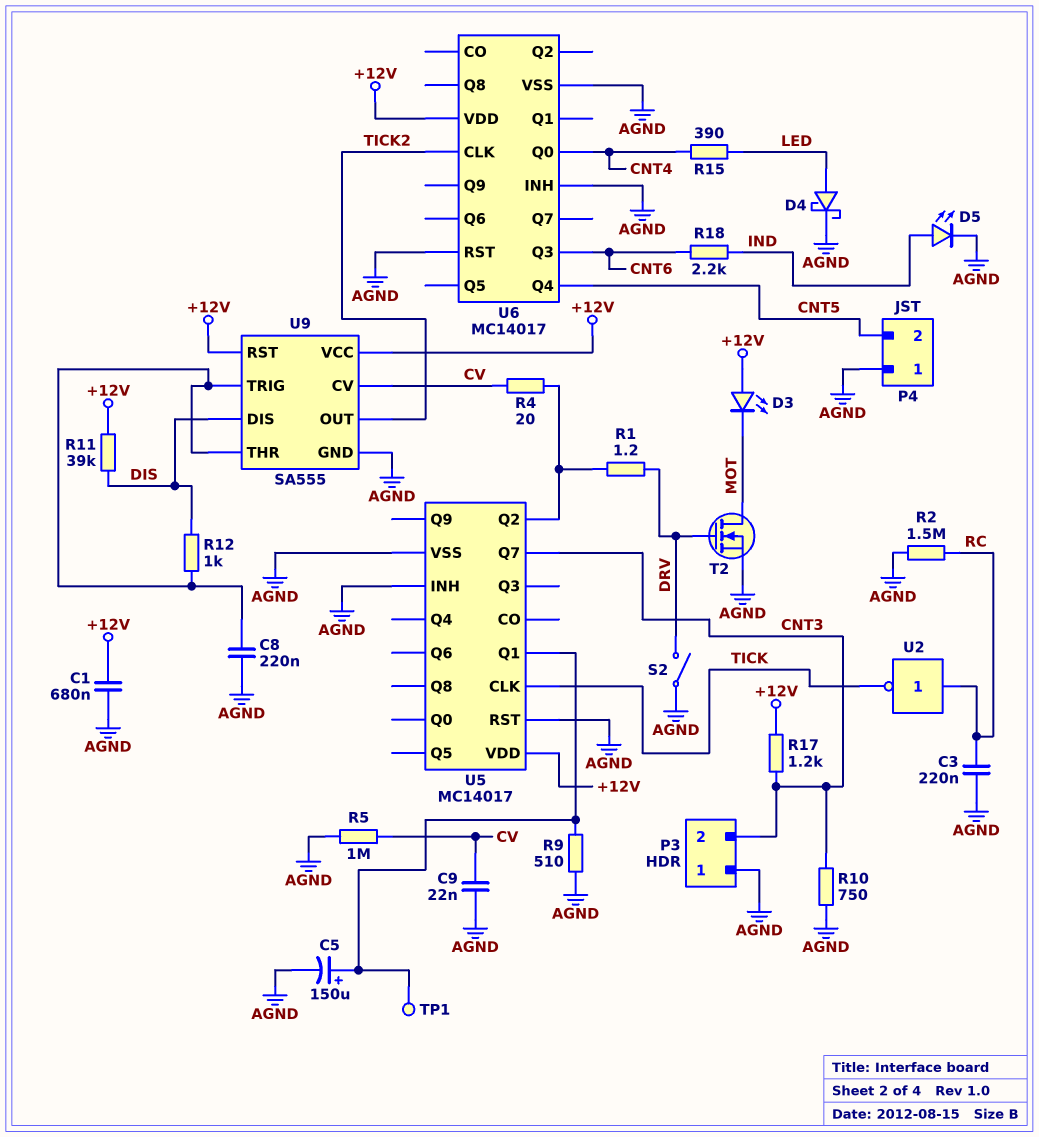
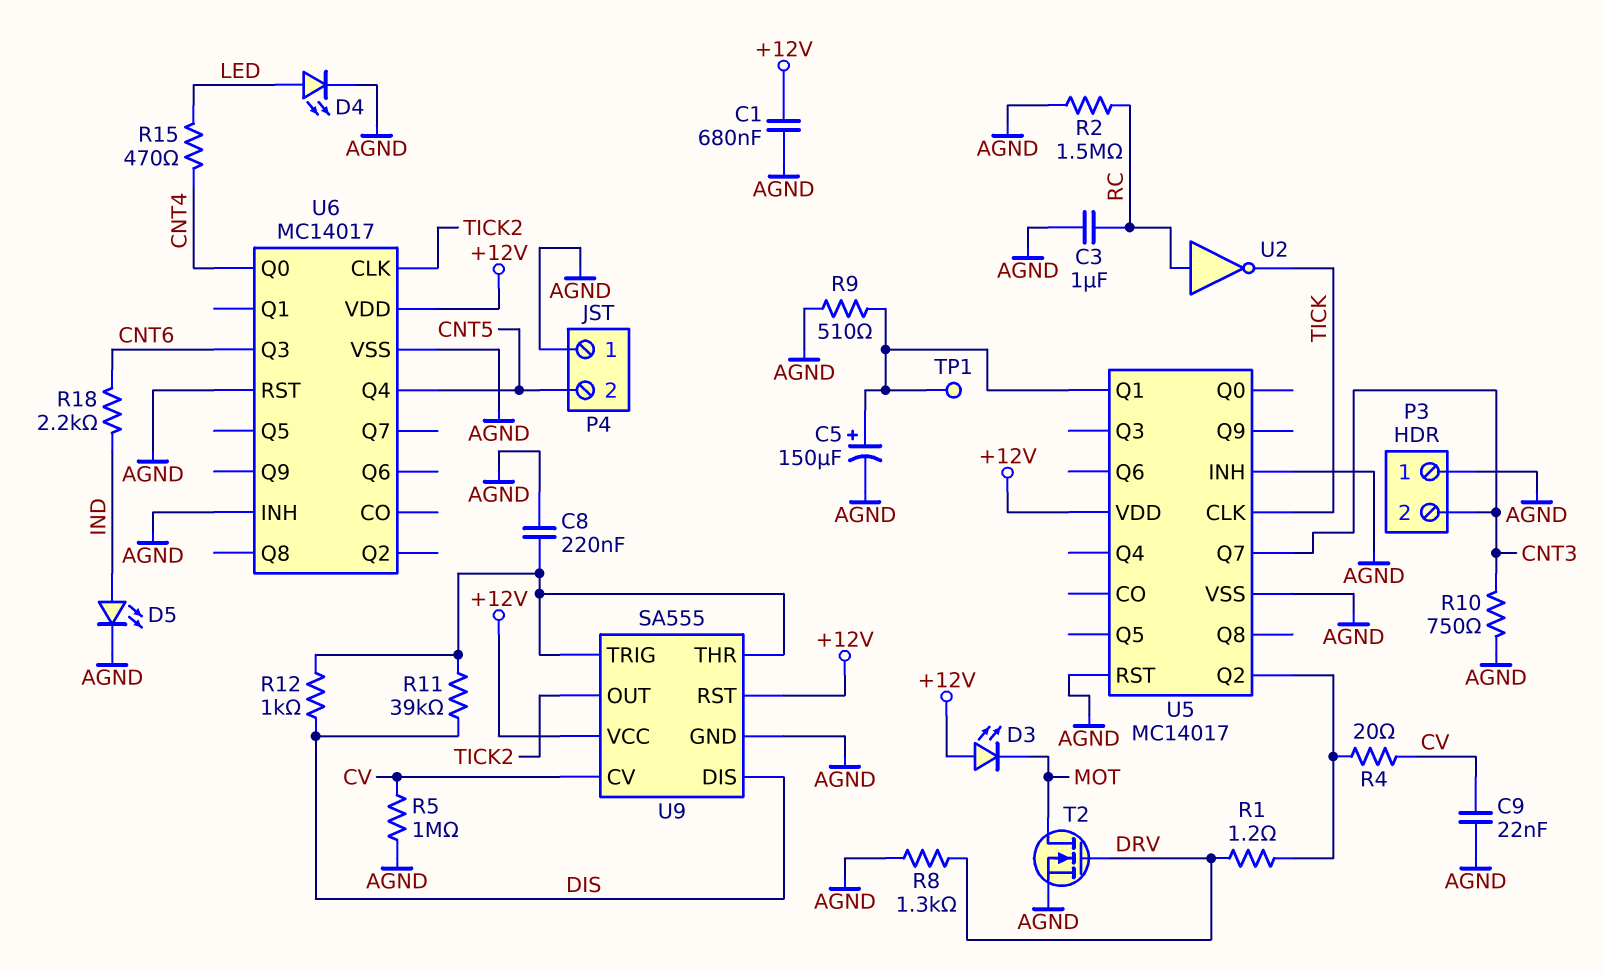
C3: 220nF (AGND, RC) -> 1uF (AGND, RC)
D4: schottky (A LED, K AGND) -> LED (A LED, K AGND)
R8: none -> 1.3k (AGND, DRV)
R11: 39k (+12V, DIS) -> 39k (DIS, U9/THR)
R15: 390 (CNT4, LED) -> 470 (CNT4, LED)
R17: 1.2k (+12V, CNT3) -> none
S2: switch (AGND, DRV) -> none

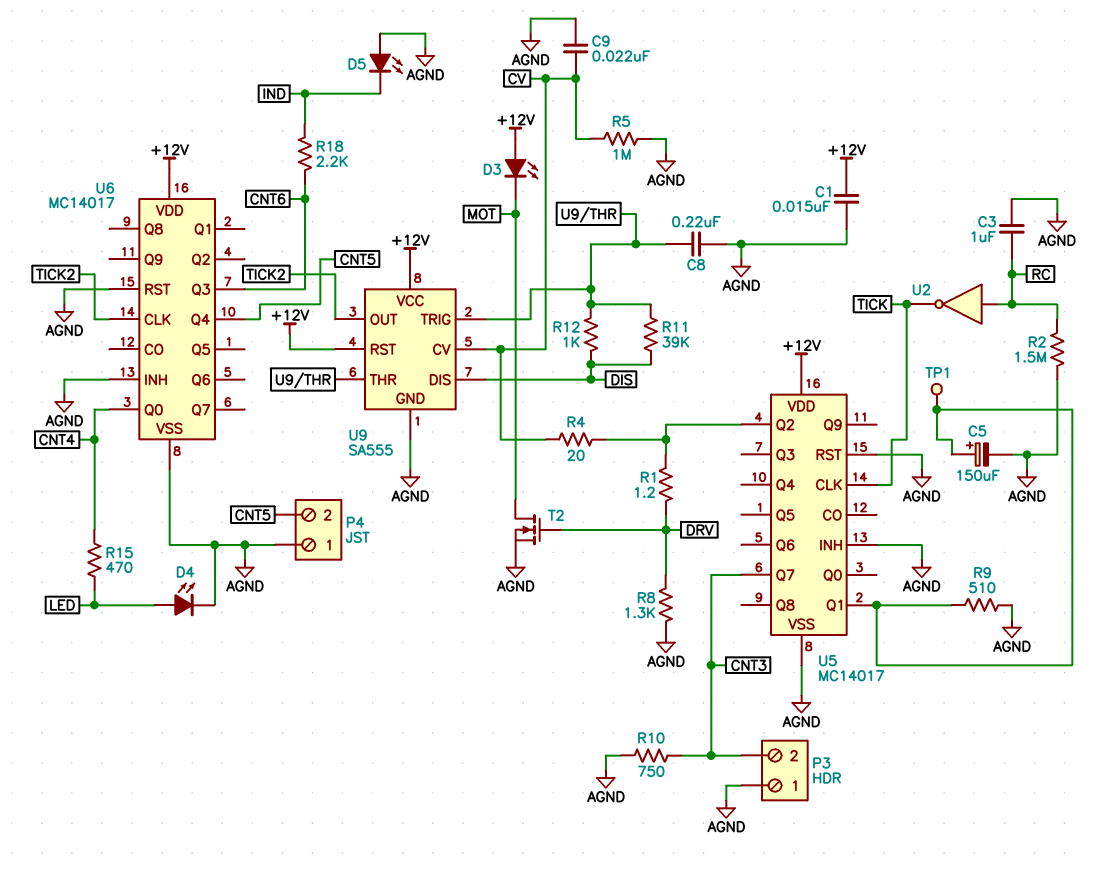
C1: 680nF (+12V, AGND) -> 15nF (+12V, AGND)
D5: LED (A IND, K AGND) -> LED (A AGND, K IND)

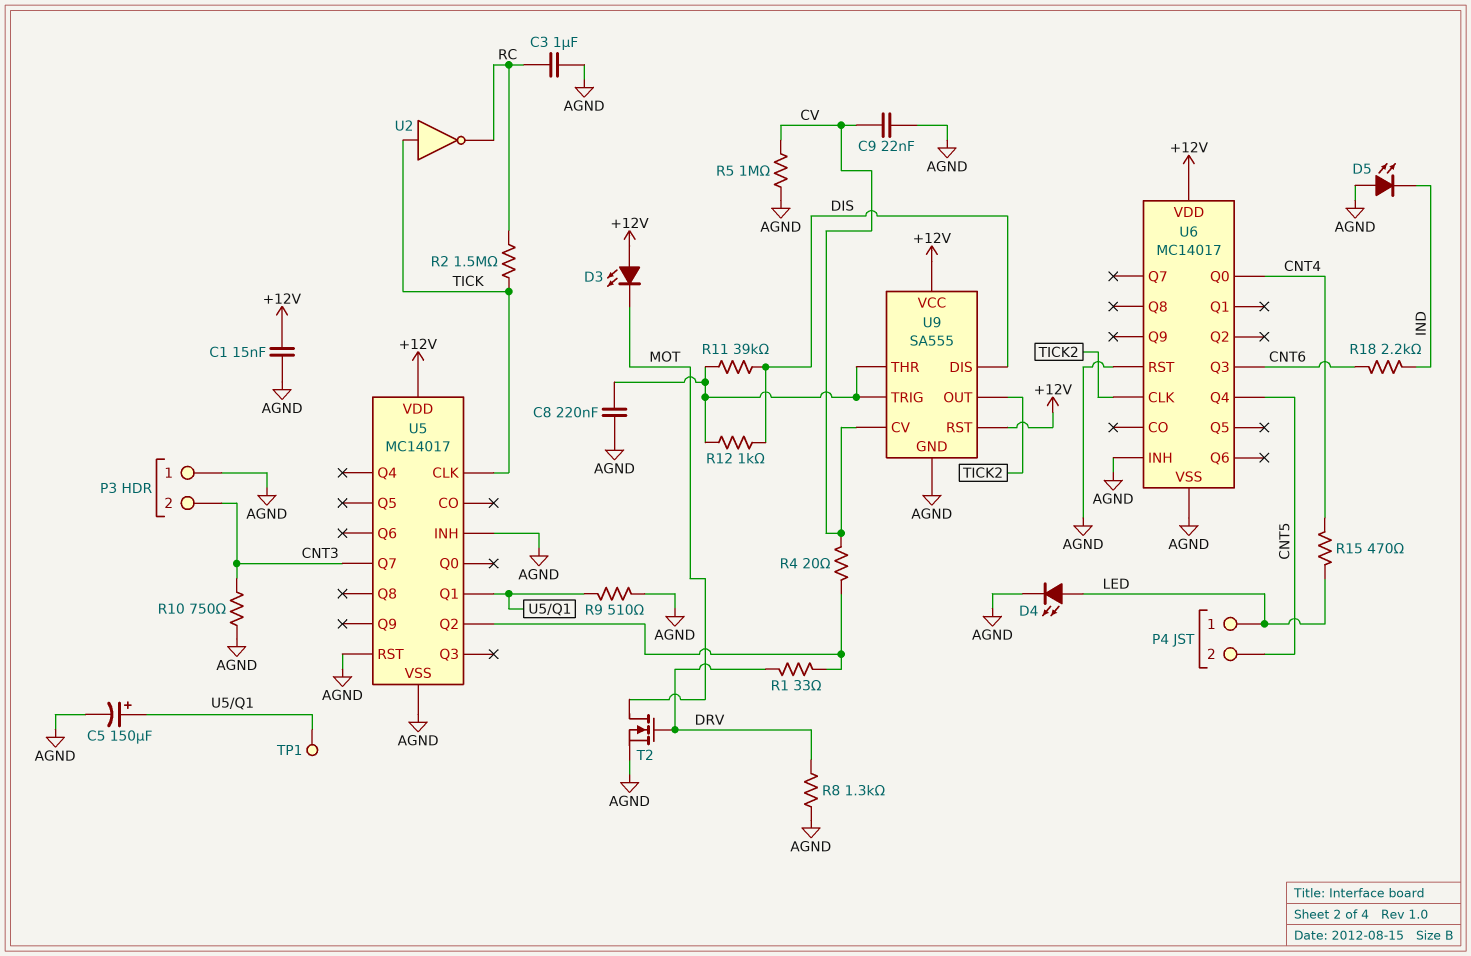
P4 pin 1: AGND -> LED
R1: 1.2 (DRV, U5/Q2) -> 33 (DRV, U5/Q2)
R2: 1.5M (AGND, RC) -> 1.5M (RC, TICK)
U2: NOT (in RC, out TICK) -> NOT (in TICK, out RC)

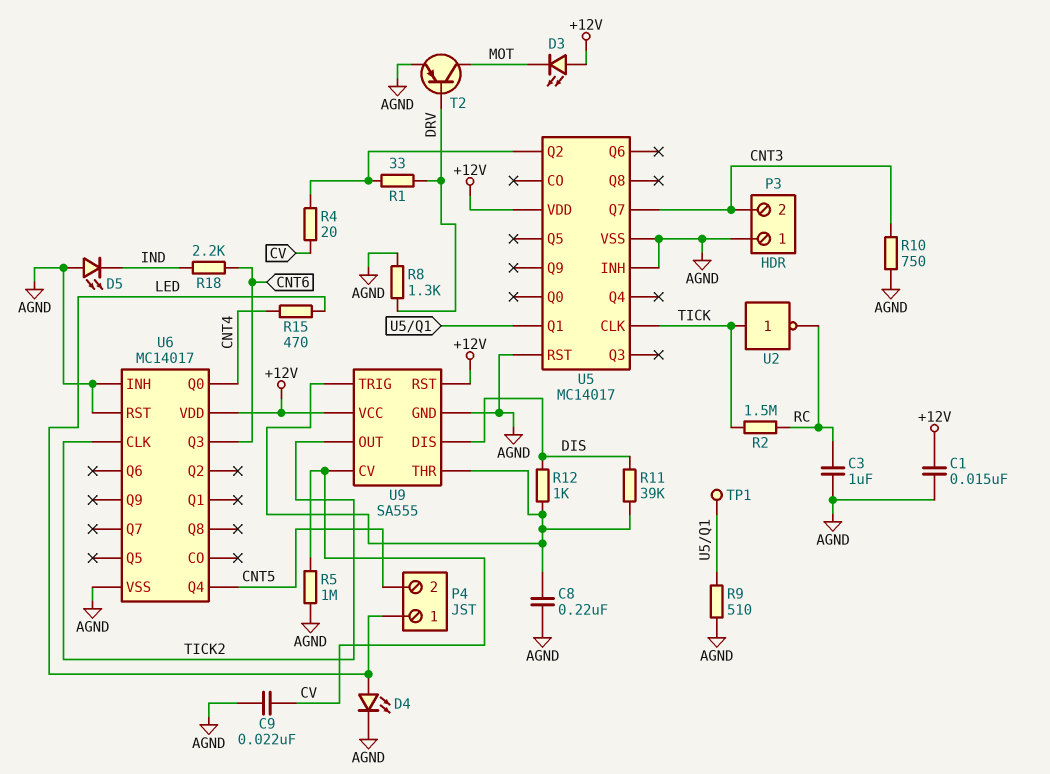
C5: 150uF (plus U5/Q1, minus AGND) -> none
T2: NMOS (G DRV, D MOT, S AGND) -> PNP (B DRV, C MOT, E AGND)

